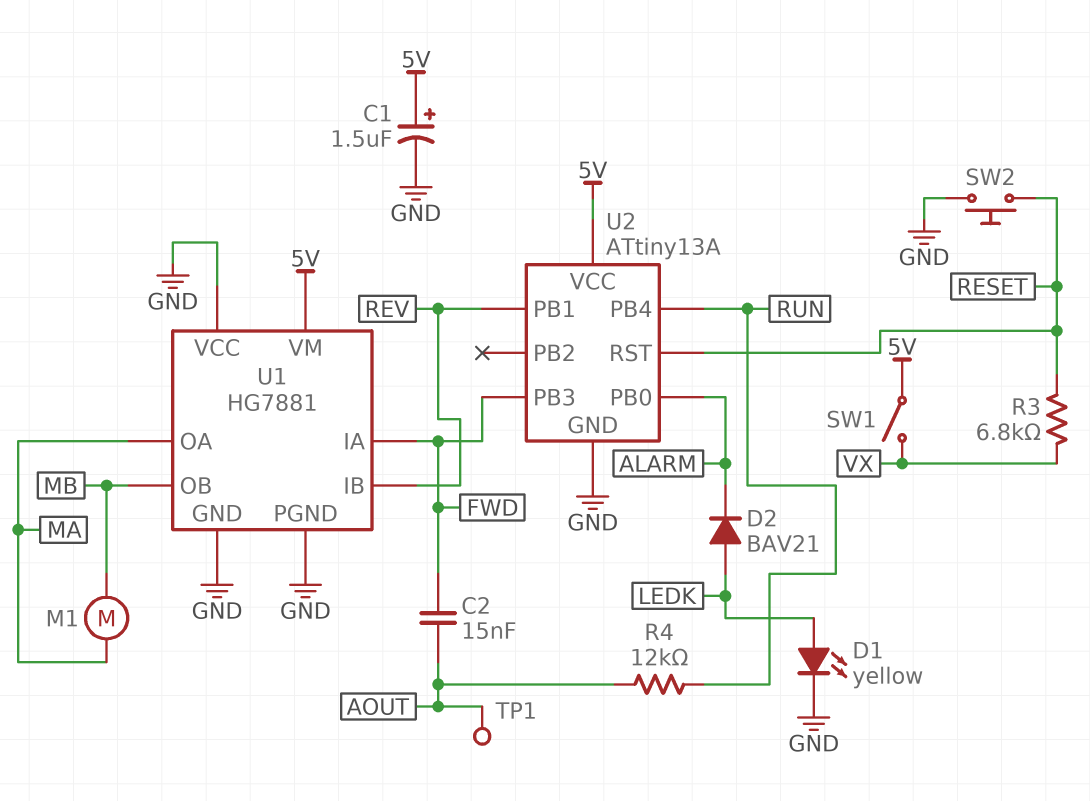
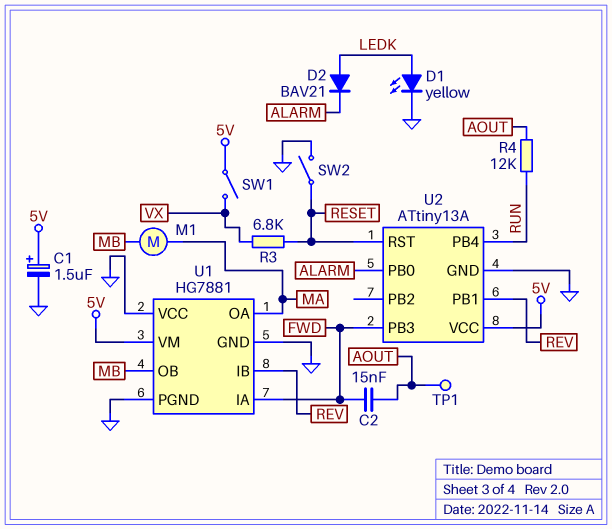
SW2: button (GND, RESET) -> switch (GND, RESET)

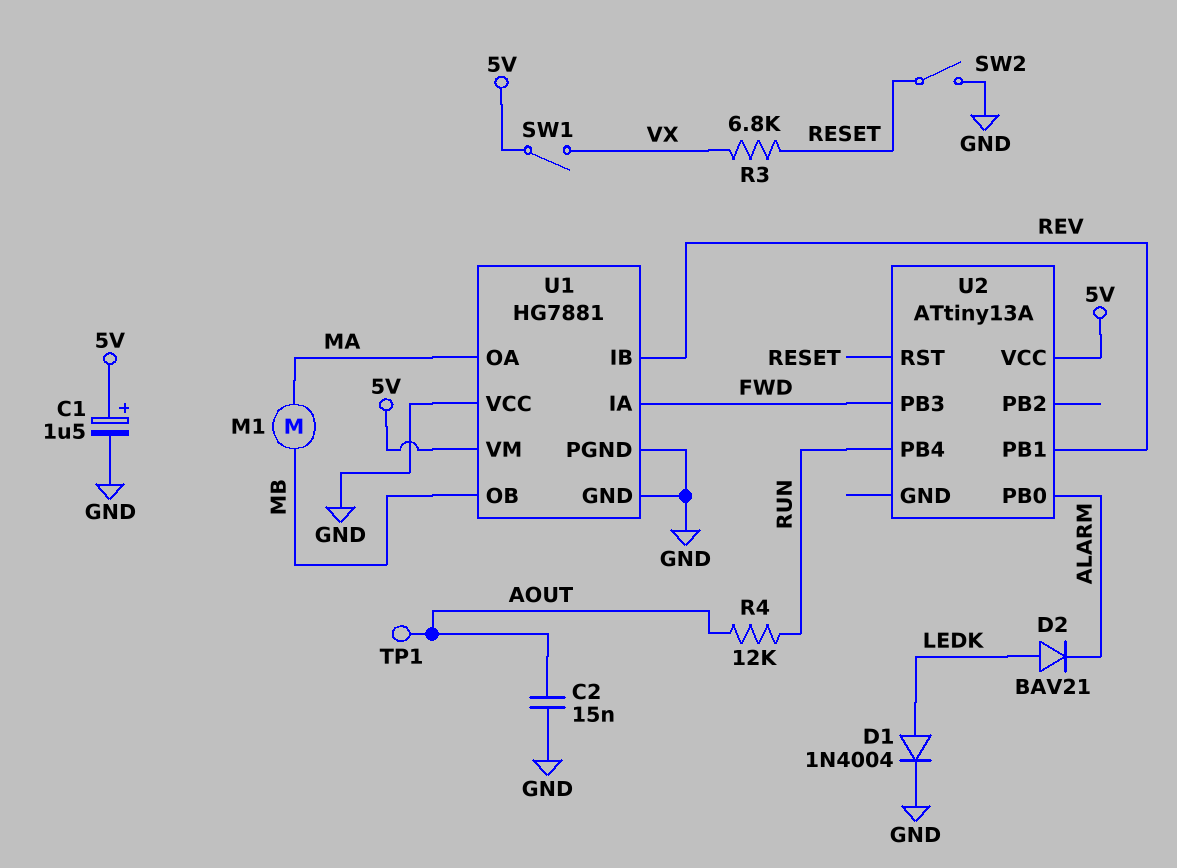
C2: 15nF (AOUT, FWD) -> 15nF (AOUT, GND)
D1: LED yellow (A LEDK, K GND) -> diode 1N4004 (A LEDK, K GND)
U2 pin GND: GND -> none

